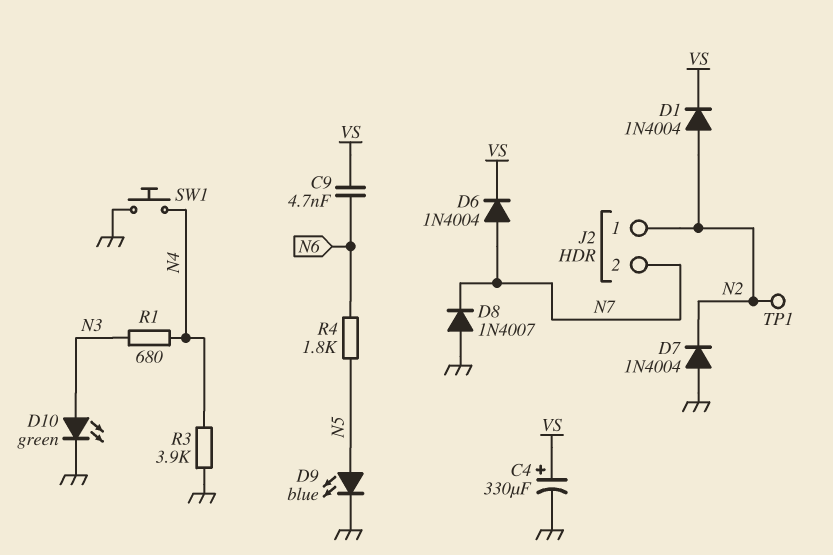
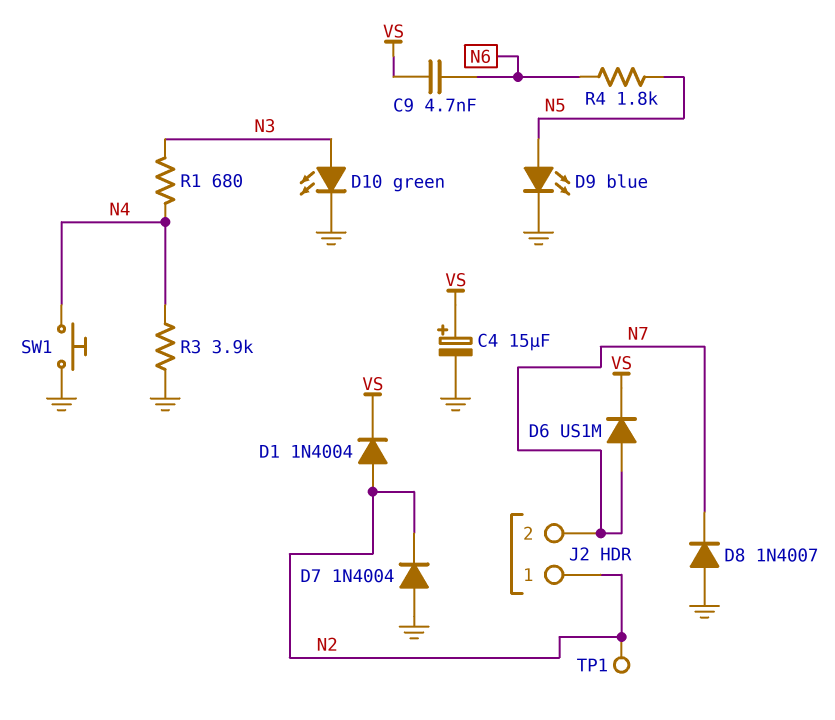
C4: 330uF (plus VS, minus GND) -> 15uF (plus VS, minus GND)
D6: diode 1N4004 (A N7, K VS) -> diode US1M (A N7, K VS)

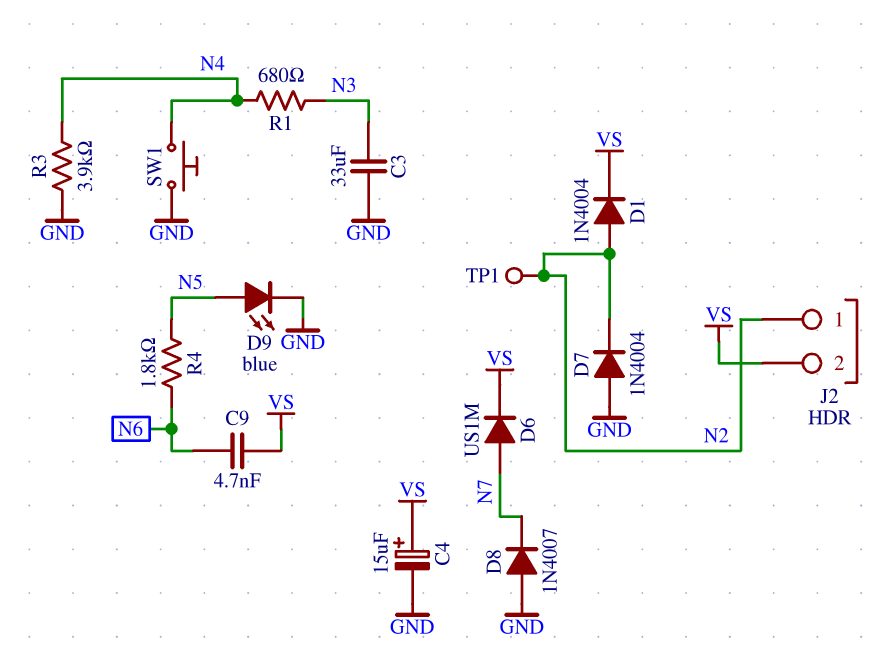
C3: none -> 33uF (GND, N3)
D10: LED green (A N3, K GND) -> none
J2 pin 2: N7 -> VS

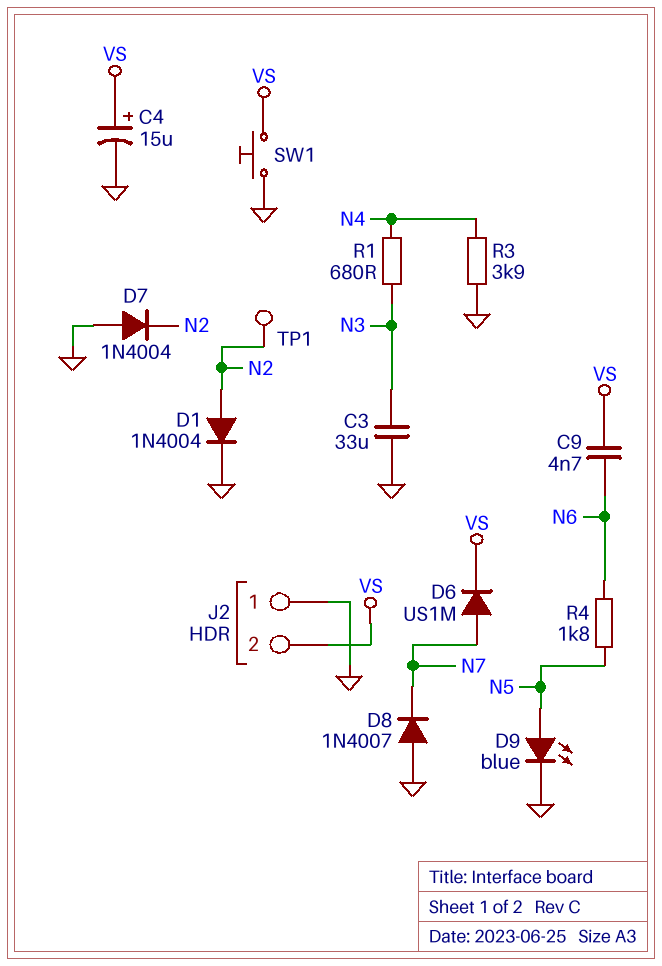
D1: diode 1N4004 (A N2, K VS) -> diode 1N4004 (A N2, K GND)
J2 pin 1: N2 -> GND
SW1: button (GND, N4) -> button (GND, VS)

